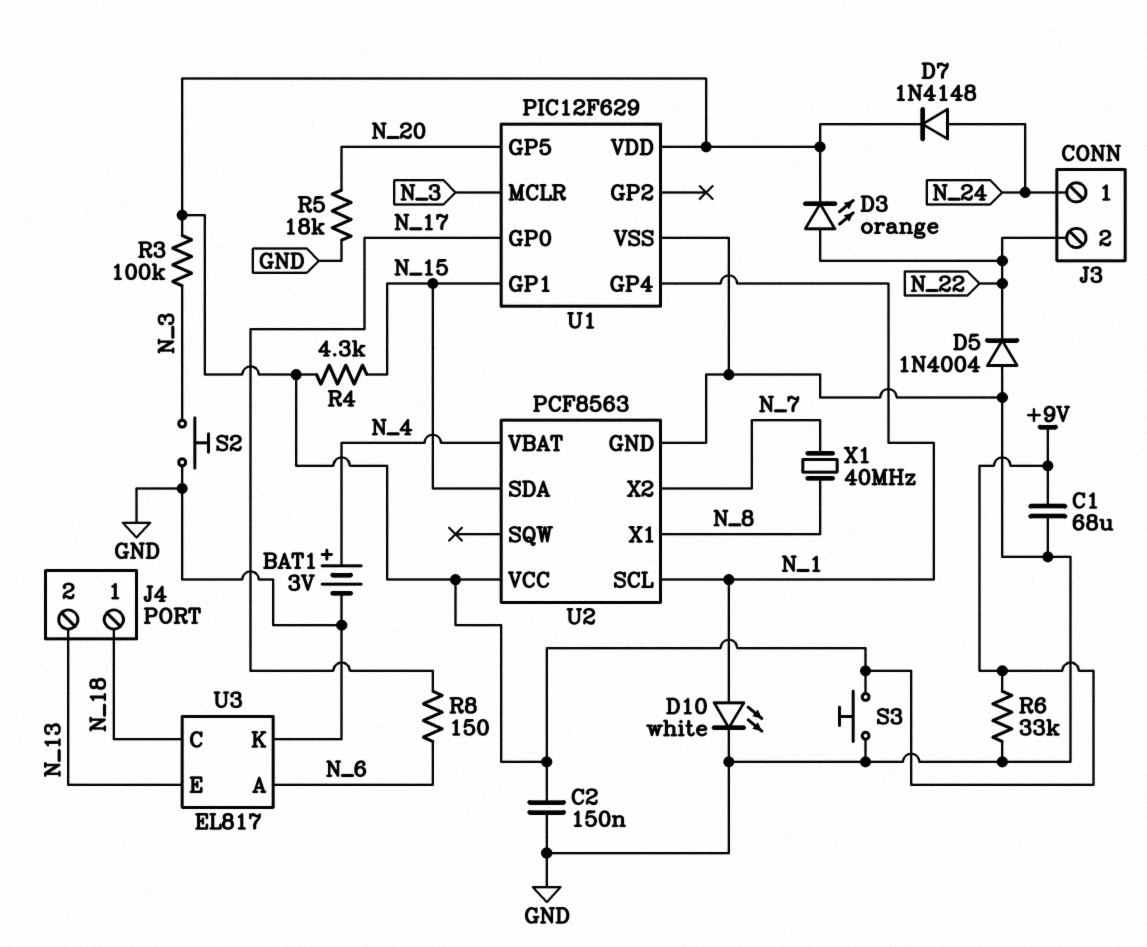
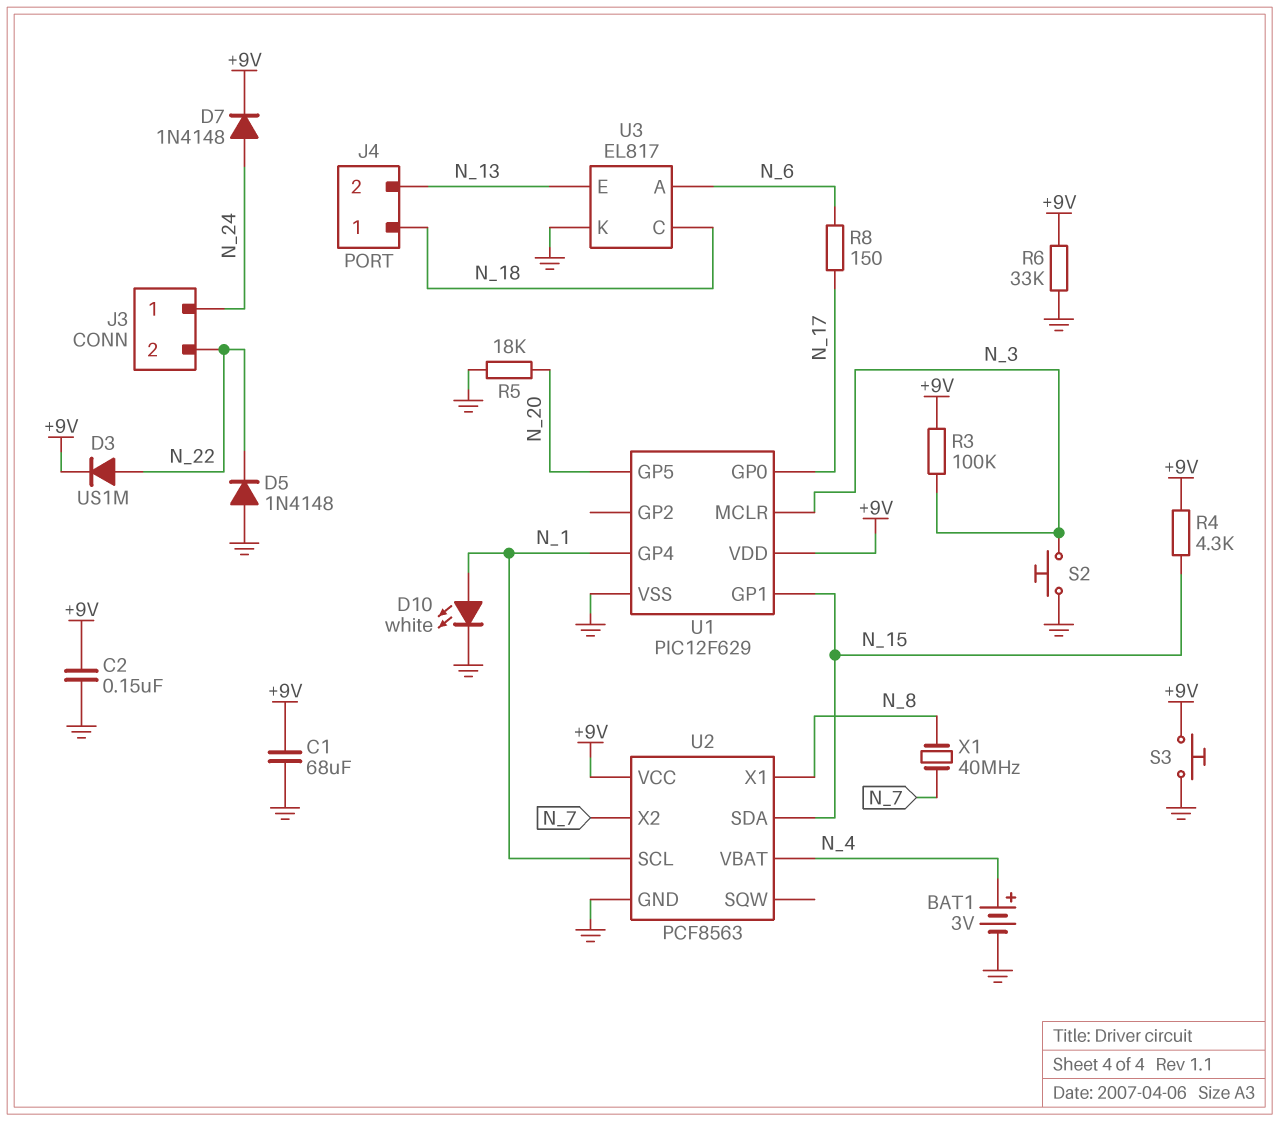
D3: LED orange (A N_22, K +9V) -> diode US1M (A N_22, K +9V)
D5: diode 1N4004 (A GND, K N_22) -> diode 1N4148 (A GND, K N_22)

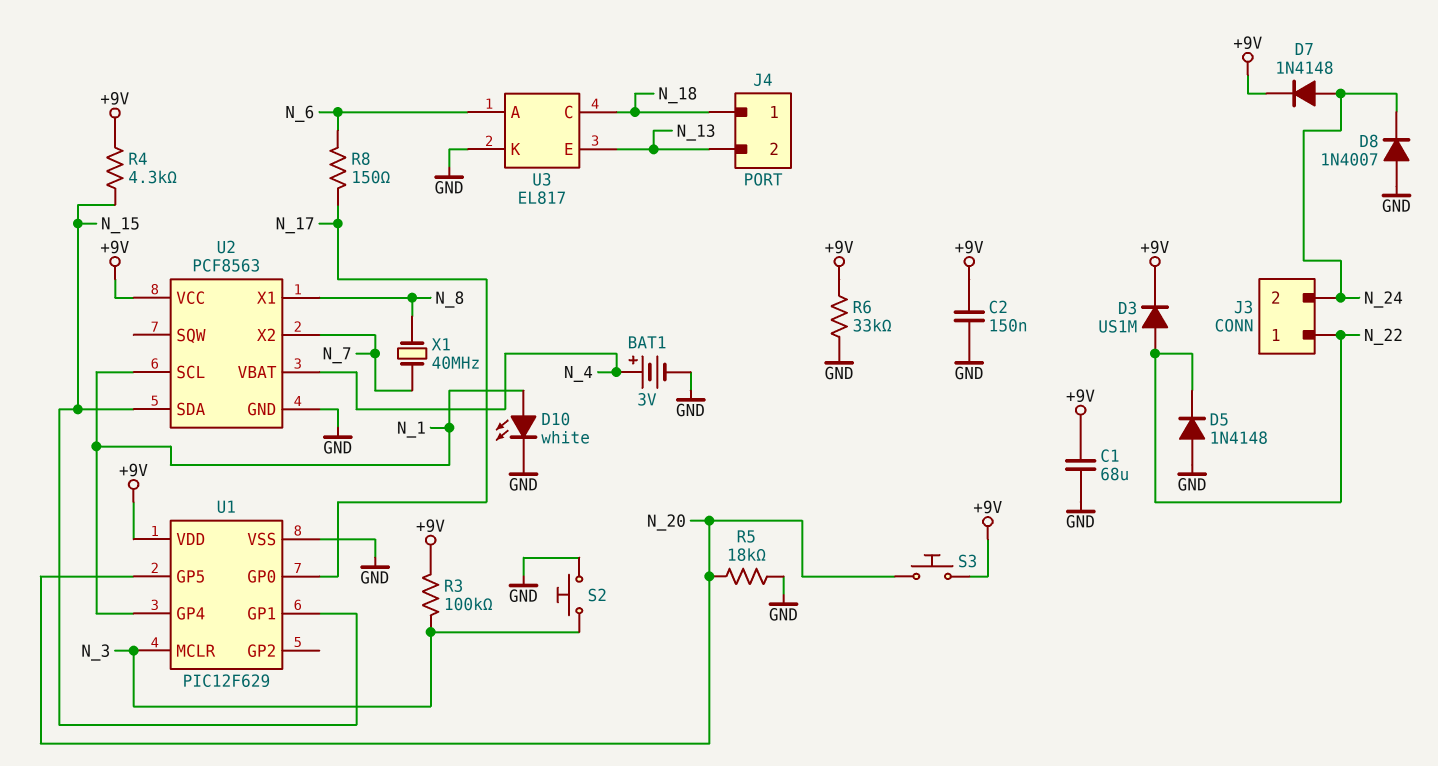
D8: none -> diode 1N4007 (A GND, K N_24)
J3 pin 1: N_24 -> N_22
J3 pin 2: N_22 -> N_24
S3: button (+9V, GND) -> button (+9V, N_20)

